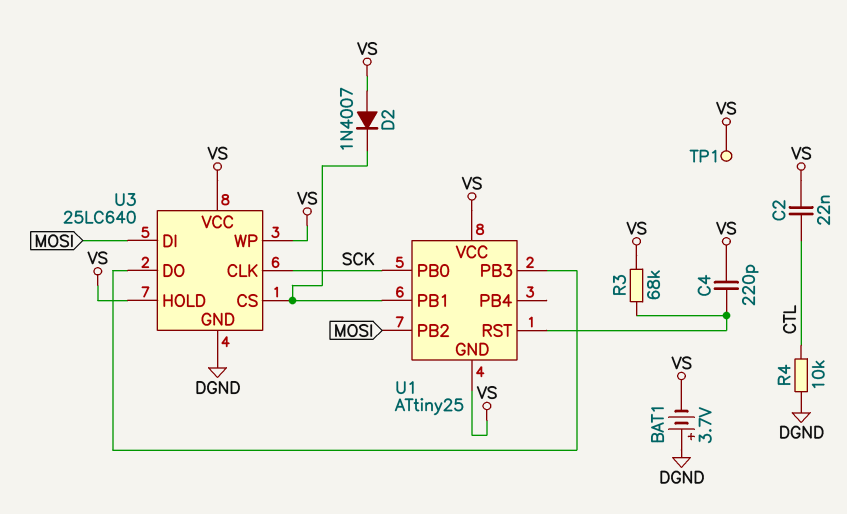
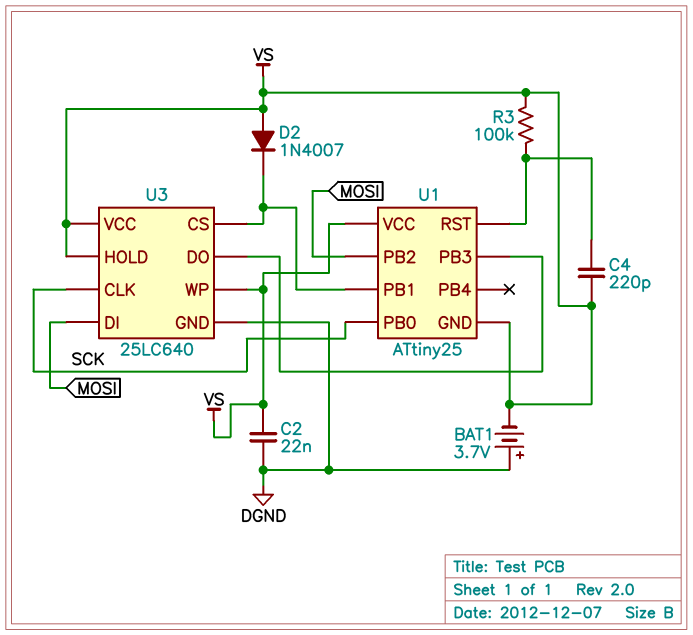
C2: 22nF (CTL, VS) -> 22nF (DGND, VS)
R3: 68k (U1/RST, VS) -> 100k (U1/RST, VS)
R4: 10k (CTL, DGND) -> none
TP1: test point (VS) -> none

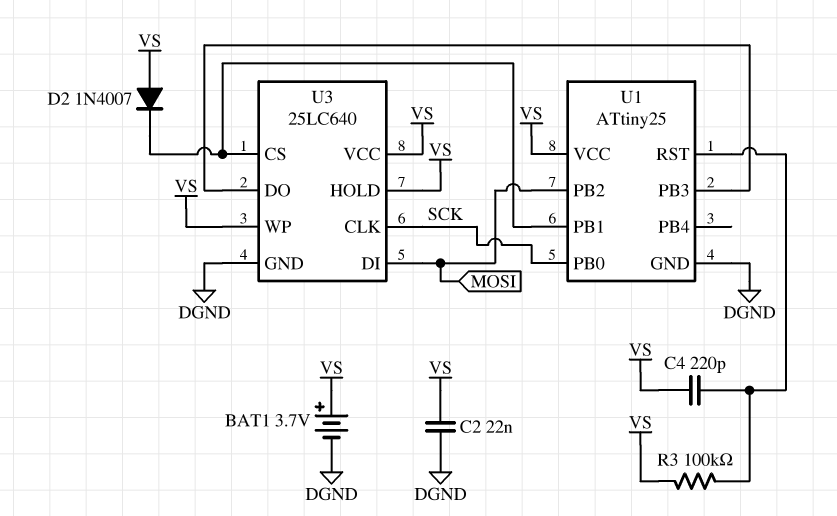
BAT1: 3.7V (plus DGND, minus VS) -> 3.7V (plus VS, minus DGND)
U1 pin GND: VS -> DGND

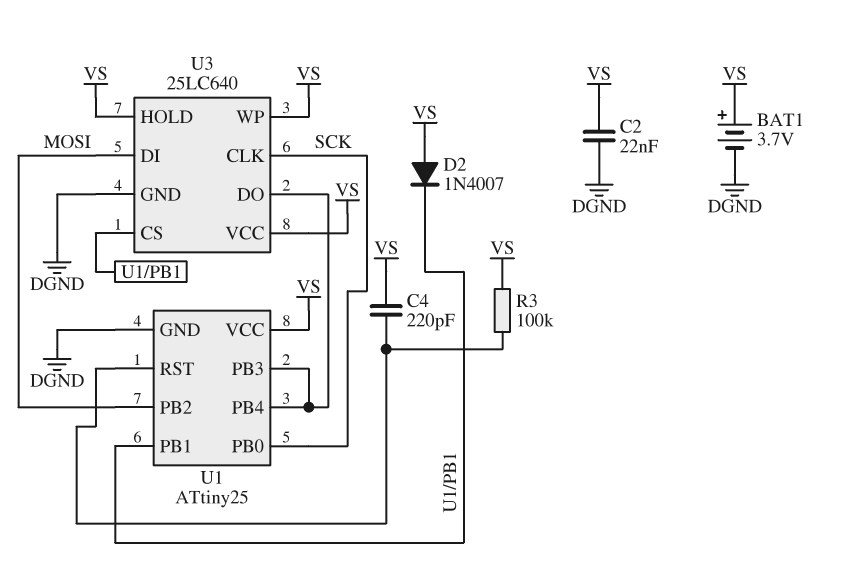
U1 pin PB4: none -> U1/PB3

